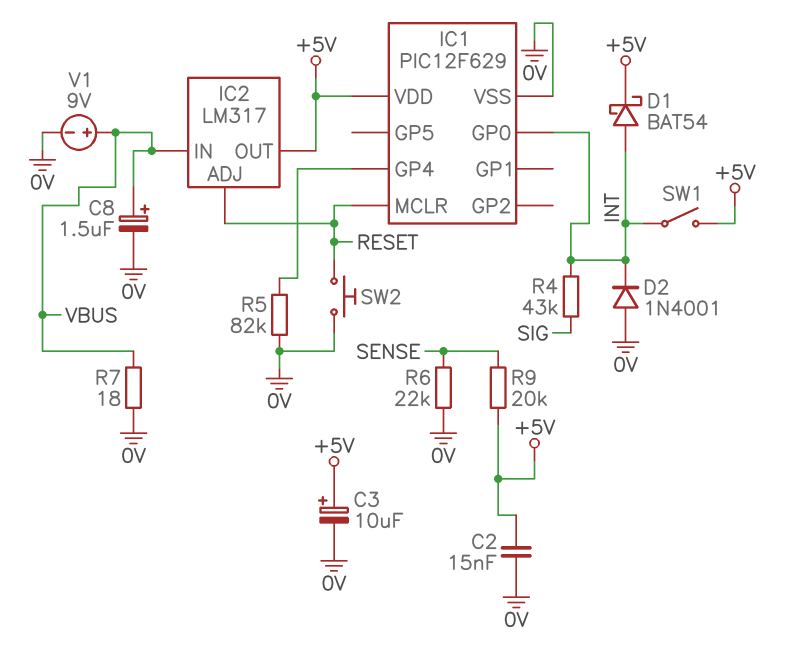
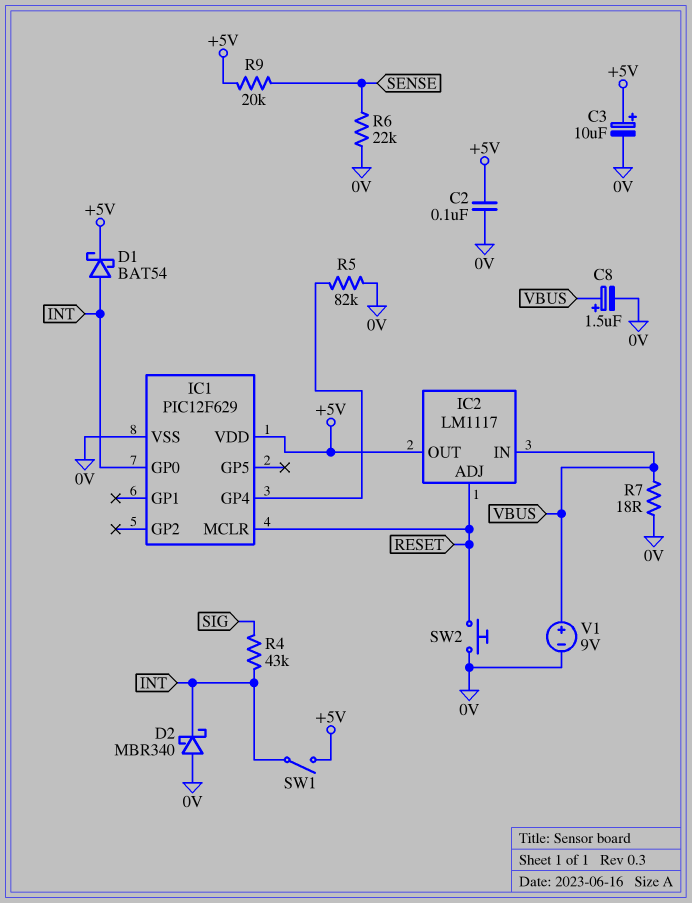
C2: 15nF (+5V, 0V) -> 100nF (+5V, 0V)
D2: diode 1N4001 (A 0V, K INT) -> schottky MBR340 (A 0V, K INT)
IC2: LM317 -> LM1117

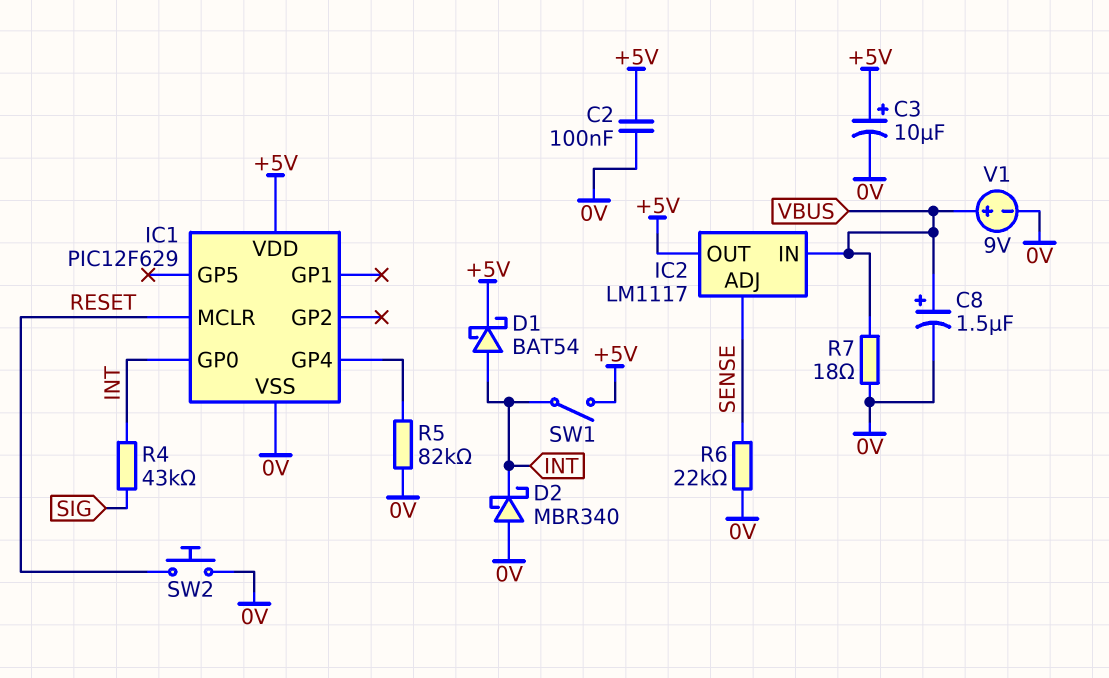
IC2 pin ADJ: RESET -> SENSE
R9: 20k (+5V, SENSE) -> none

